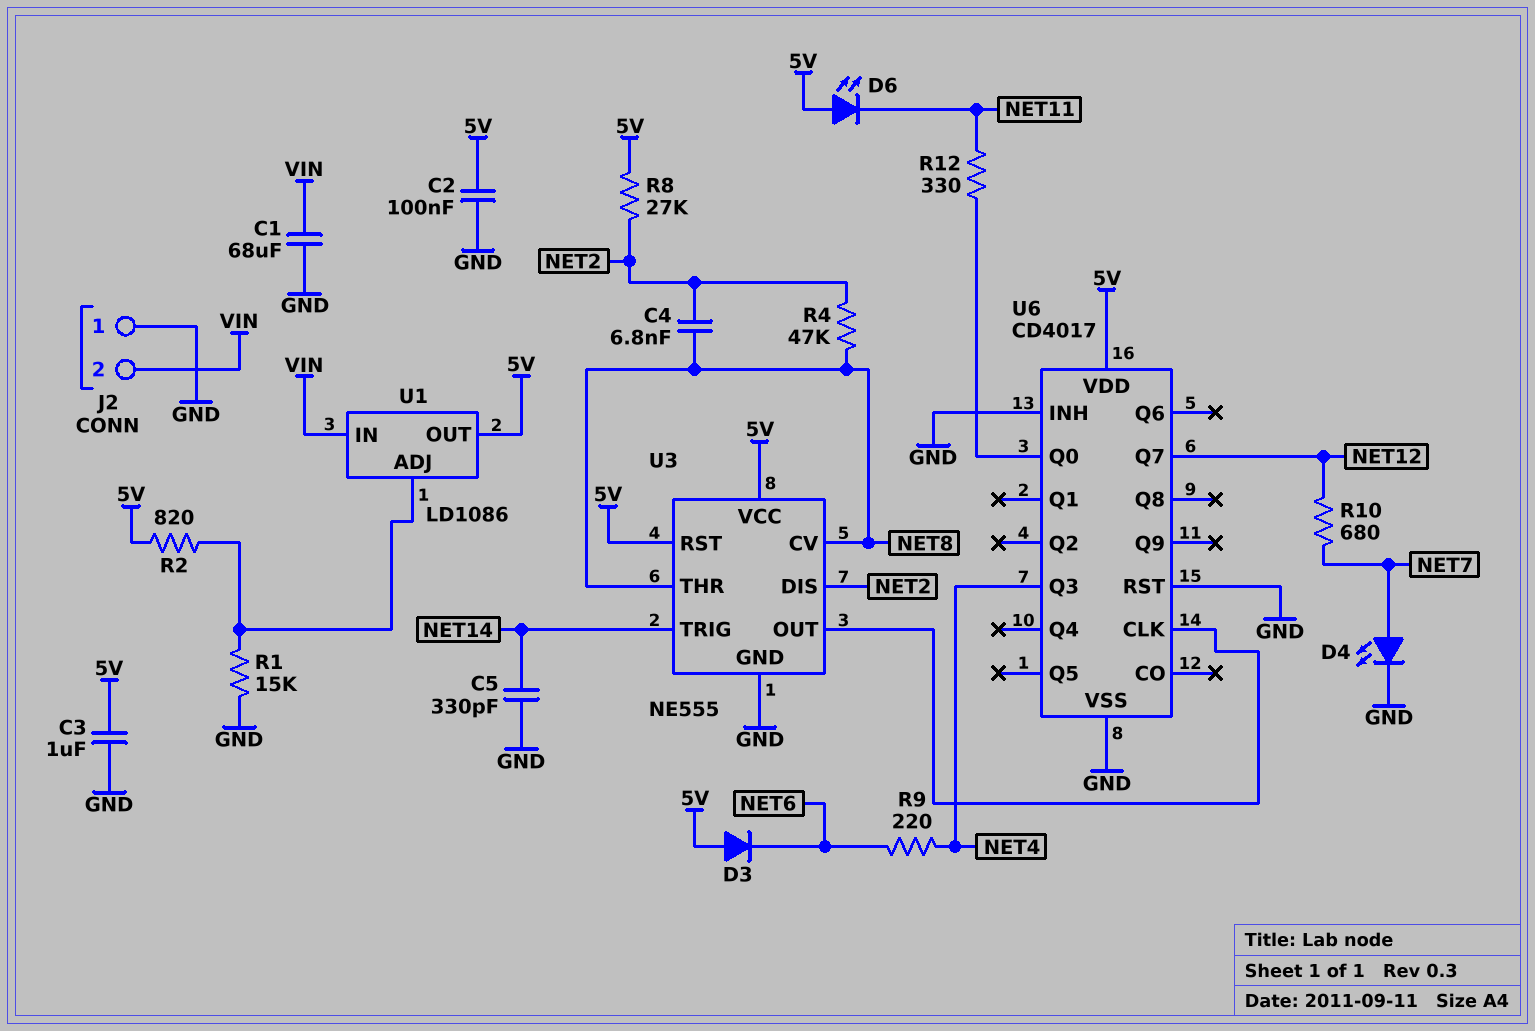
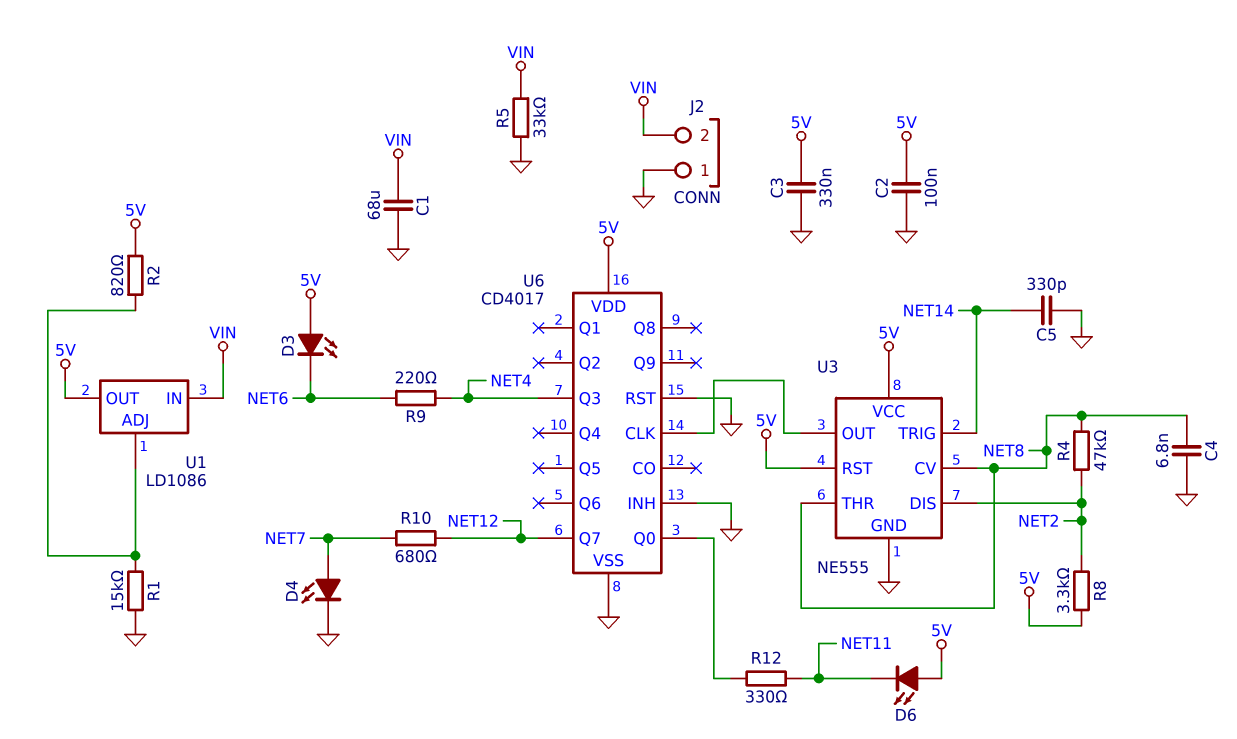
C3: 1uF (5V, GND) -> 330nF (5V, GND)
C4: 6.8nF (NET2, NET8) -> 6.8nF (GND, NET8)
D3: diode (A 5V, K NET6) -> LED (A 5V, K NET6)
R5: none -> 33k (GND, VIN)
R8: 27k (5V, NET2) -> 3.3k (5V, NET2)

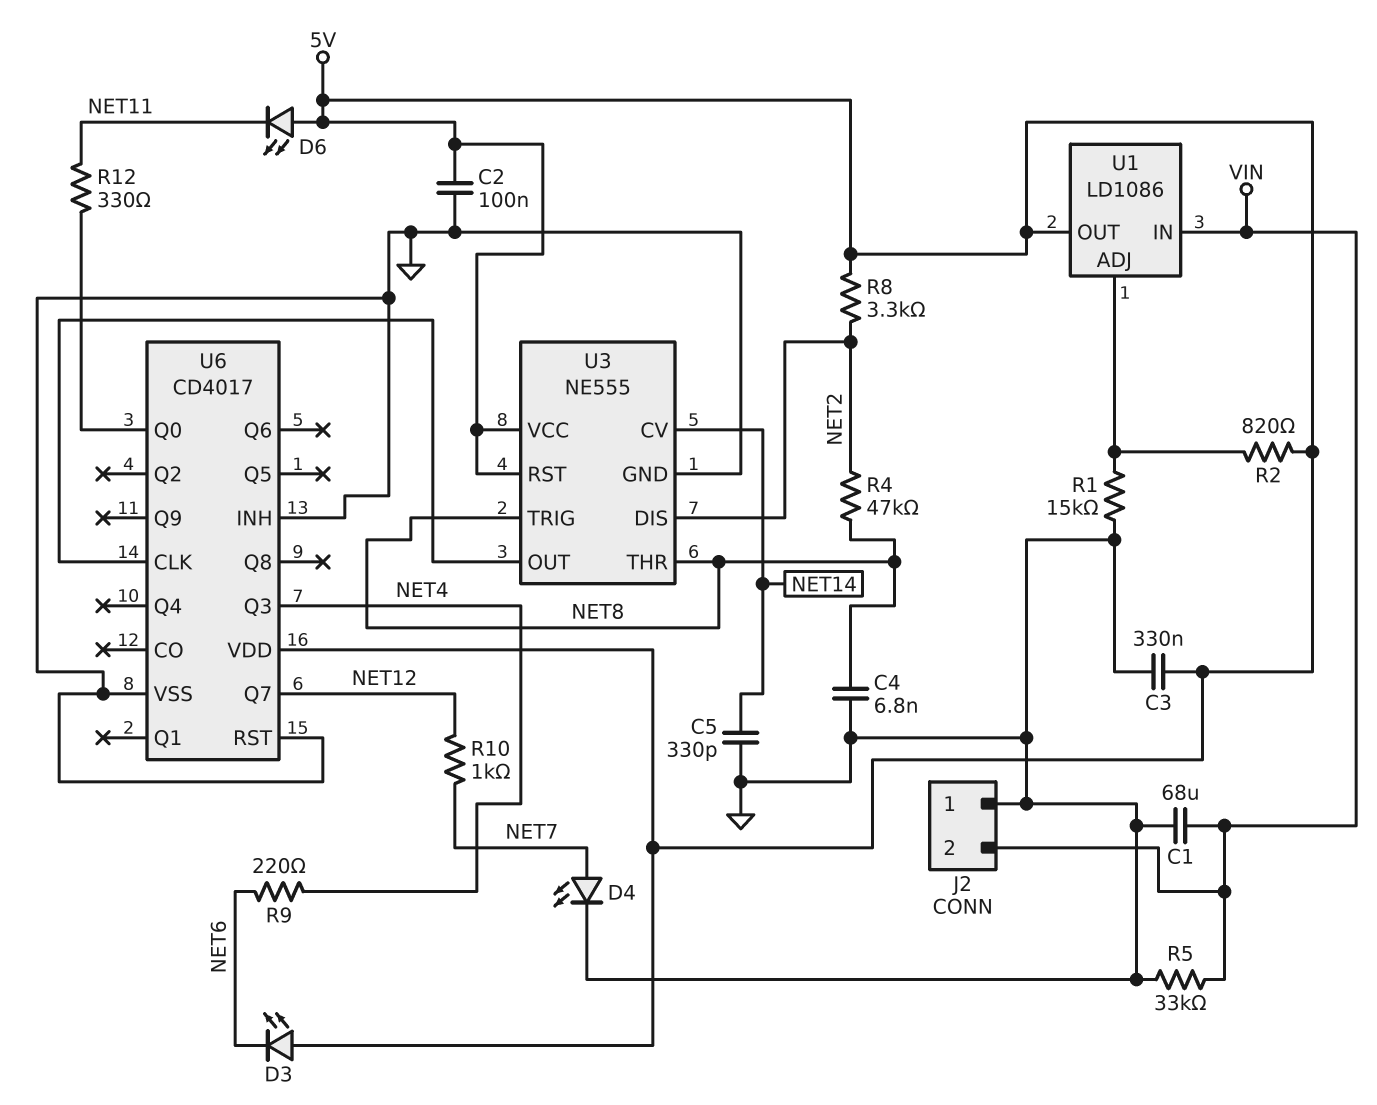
R10: 680 (NET7, NET12) -> 1k (NET7, NET12)
U3 pin CV: NET8 -> NET14
U3 pin TRIG: NET14 -> NET8

